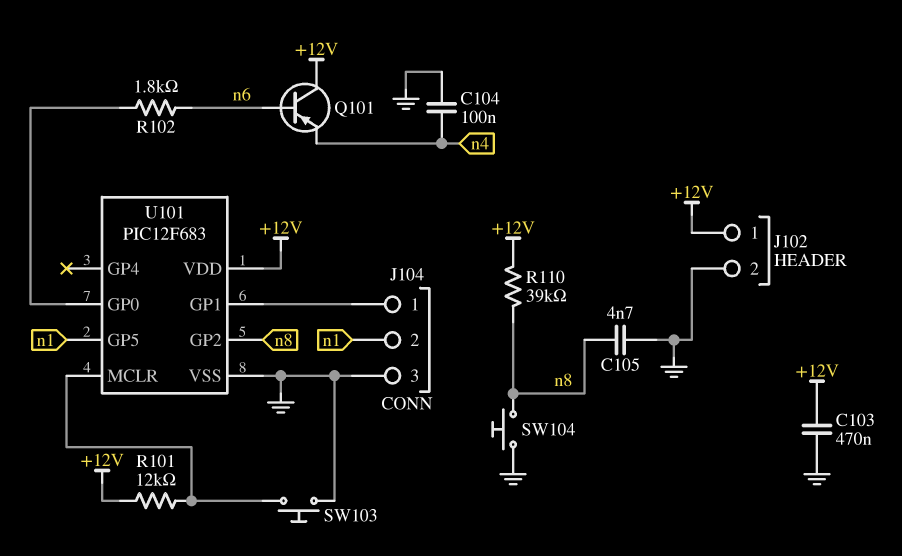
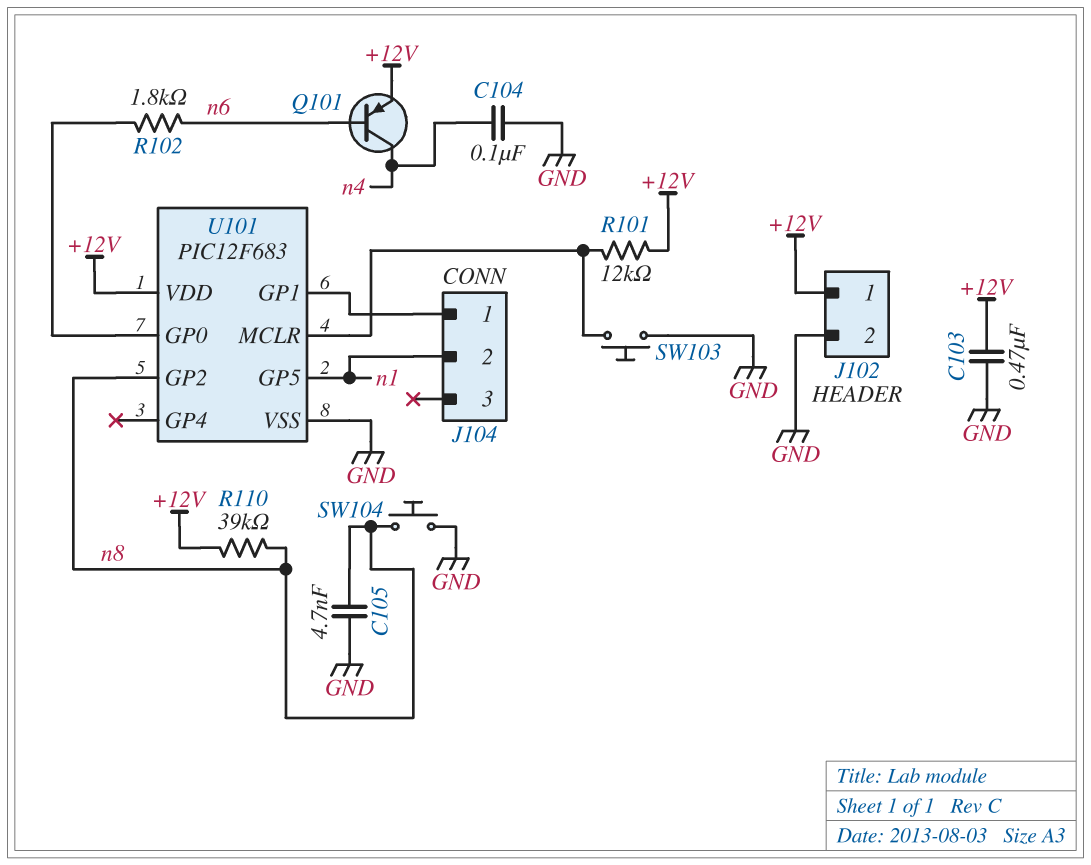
J104 pin 3: GND -> none
Q101: PNP (B n6, C +12V, E n4) -> PNP (B n6, C n4, E +12V)

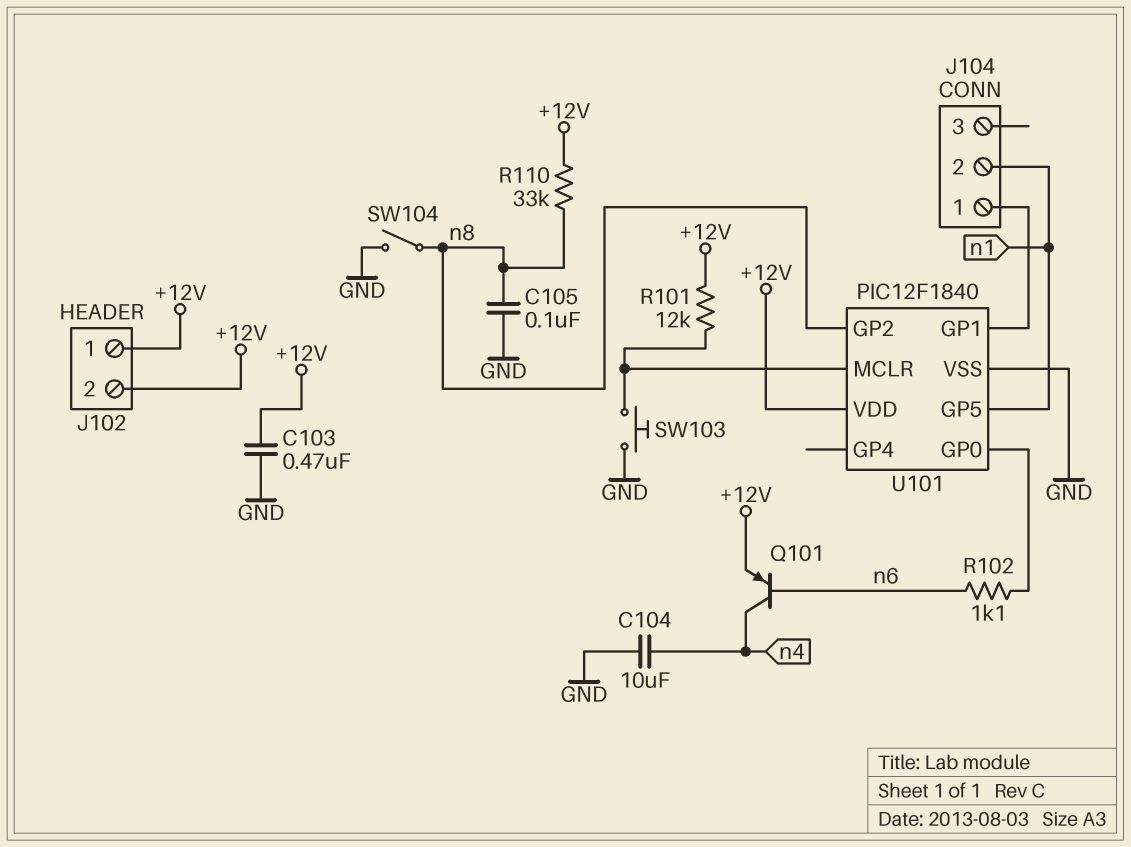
C104: 100nF (GND, n4) -> 10uF (GND, n4)
C105: 4.7nF (GND, n8) -> 100nF (GND, n8)
J102 pin 2: GND -> +12V
R102: 1.8k (U101/GP0, n6) -> 1.1k (U101/GP0, n6)
R110: 39k (+12V, n8) -> 33k (+12V, n8)
SW104: button (GND, n8) -> switch (GND, n8)
U101: PIC12F683 -> PIC12F1840

